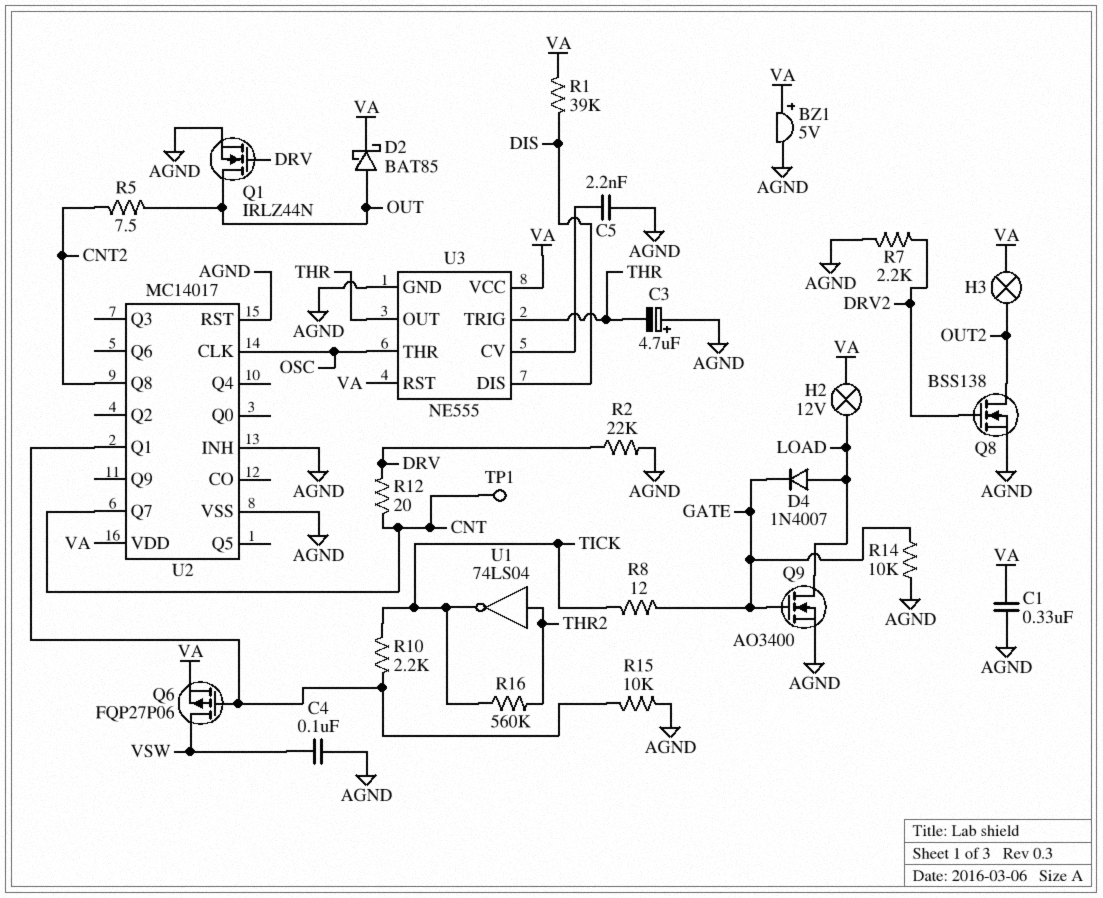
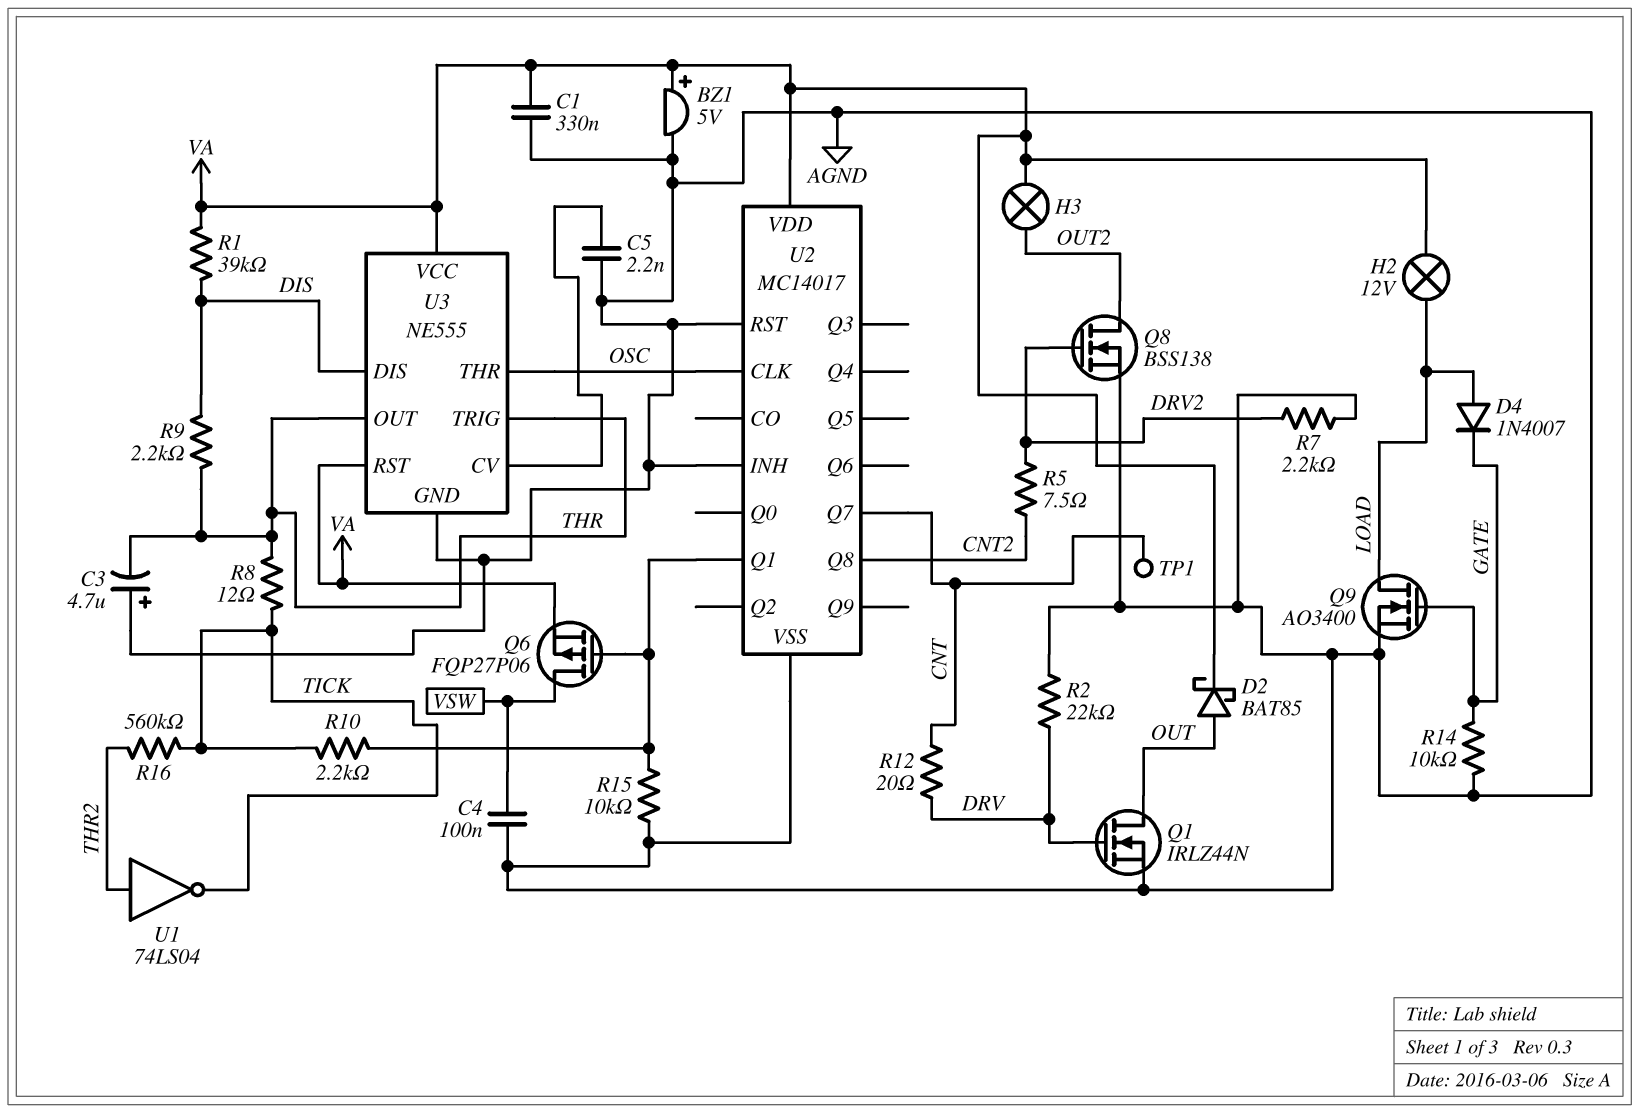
R5: 7.5 (CNT2, OUT) -> 7.5 (CNT2, DRV2)
R8: 12 (GATE, TICK) -> 12 (THR, TICK)
R9: none -> 2.2k (DIS, THR)

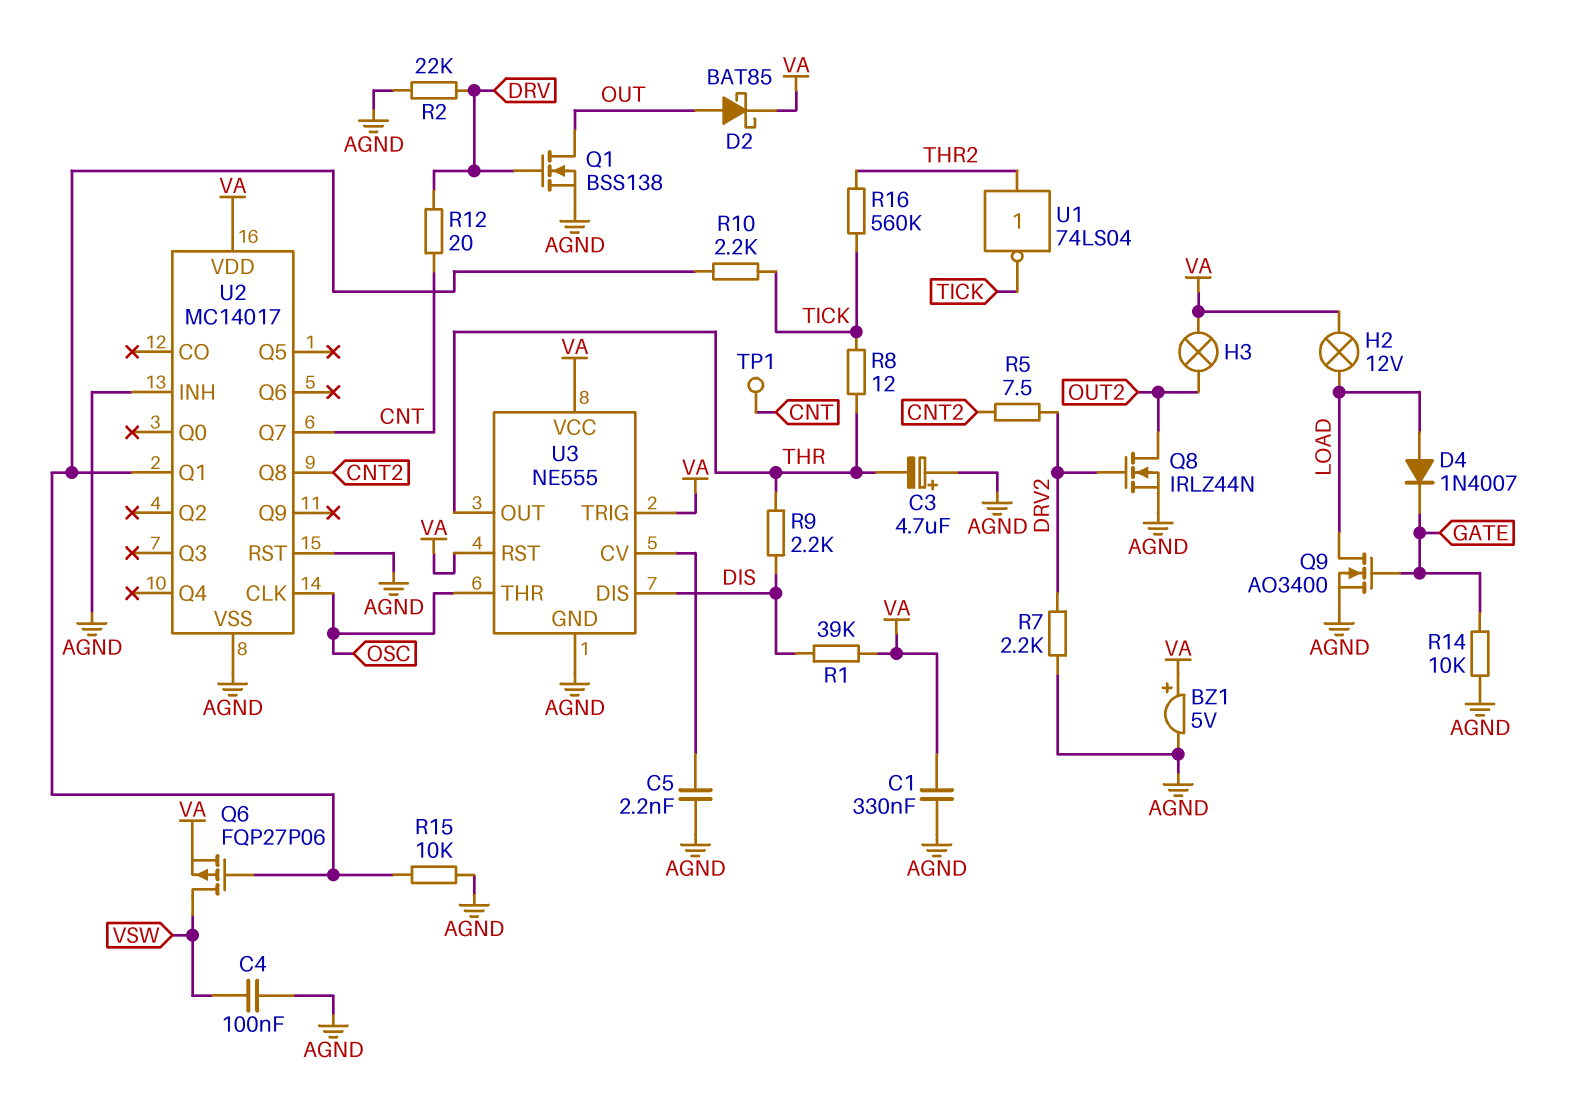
Q1: NMOS IRLZ44N (G DRV, D OUT, S AGND) -> NMOS BSS138 (G DRV, D OUT, S AGND)
Q8: NMOS BSS138 (G DRV2, D OUT2, S AGND) -> NMOS IRLZ44N (G DRV2, D OUT2, S AGND)
U3 pin TRIG: THR -> VA

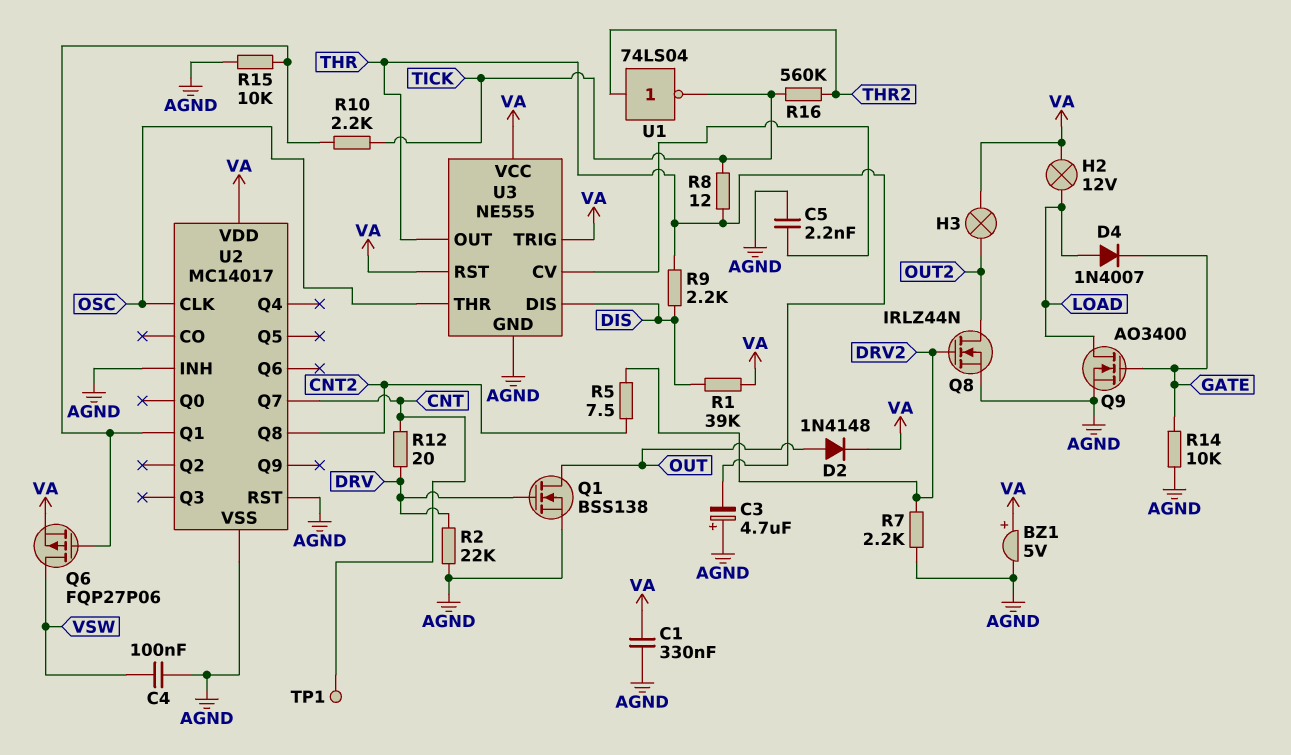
D2: schottky BAT85 (A OUT, K VA) -> diode 1N4148 (A OUT, K VA)

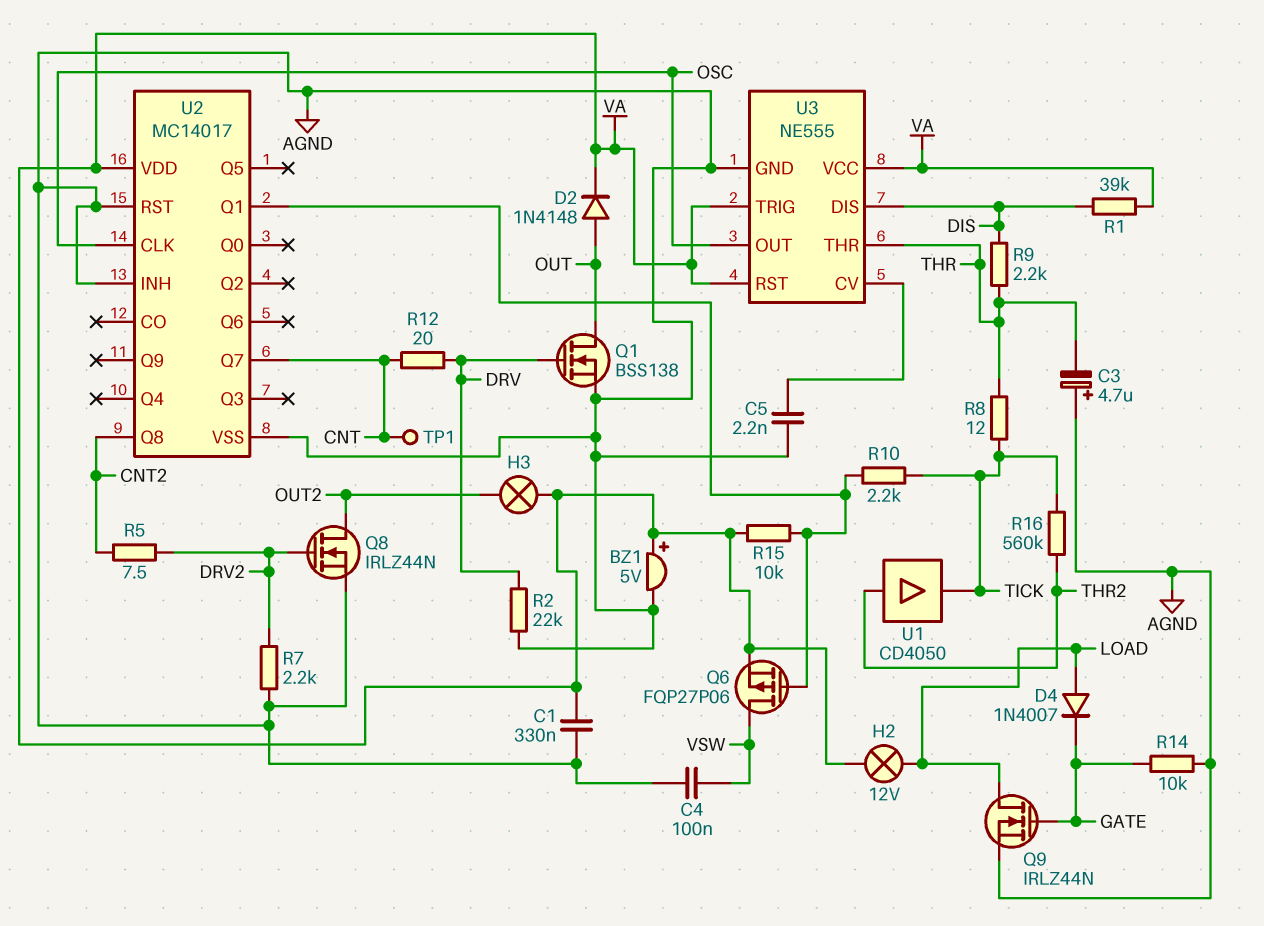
Q9: NMOS AO3400 (G GATE, D LOAD, S AGND) -> NMOS IRLZ44N (G GATE, D LOAD, S AGND)
R15: 10k (AGND, U2/Q1) -> 10k (U2/Q1, VA)
U1: NOT 74LS04 (in THR2, out TICK) -> buffer CD4050 (in THR2, out TICK)
U3 pin OUT: THR -> OSC
U3 pin THR: OSC -> THR

